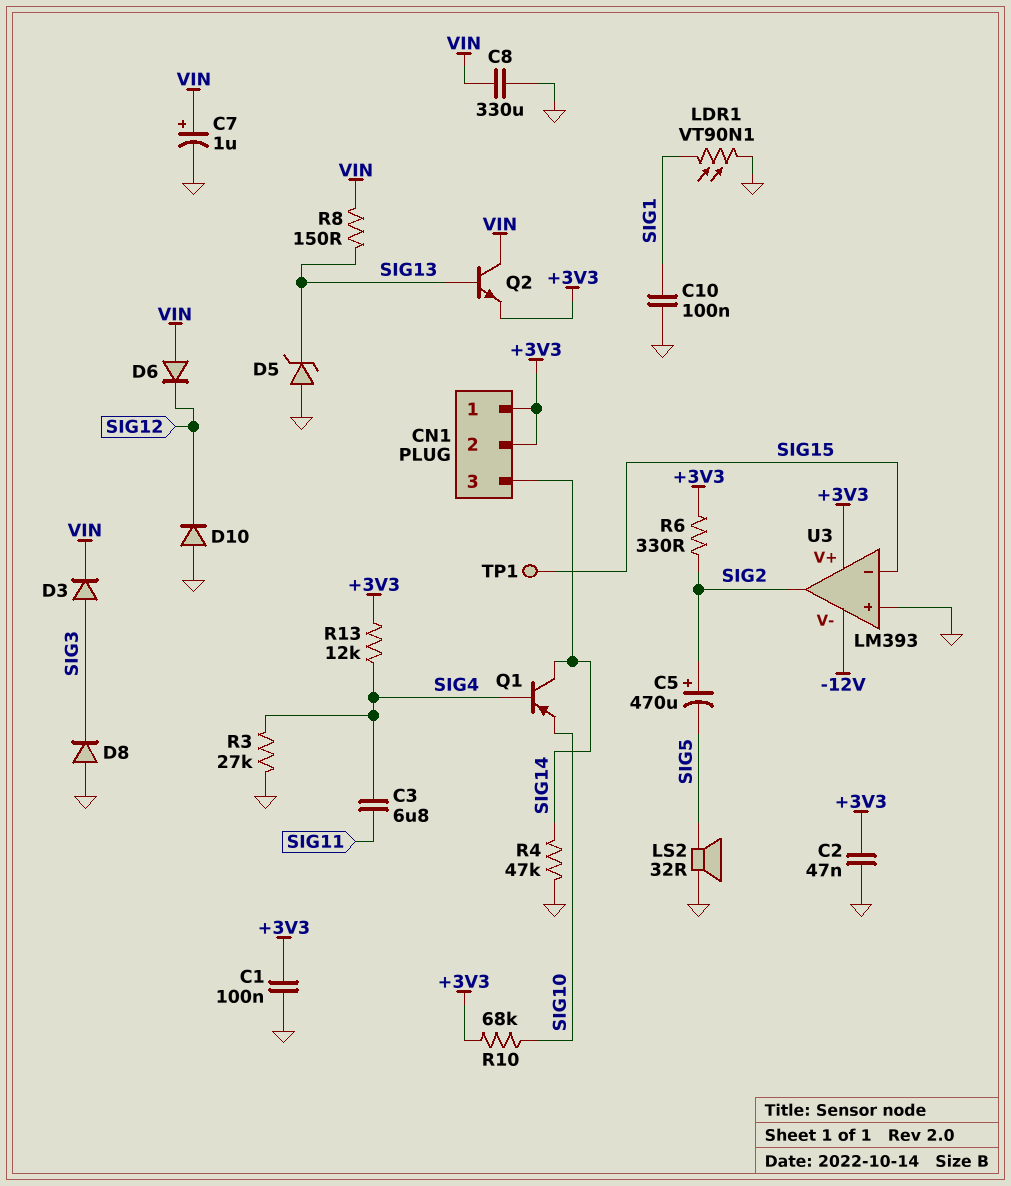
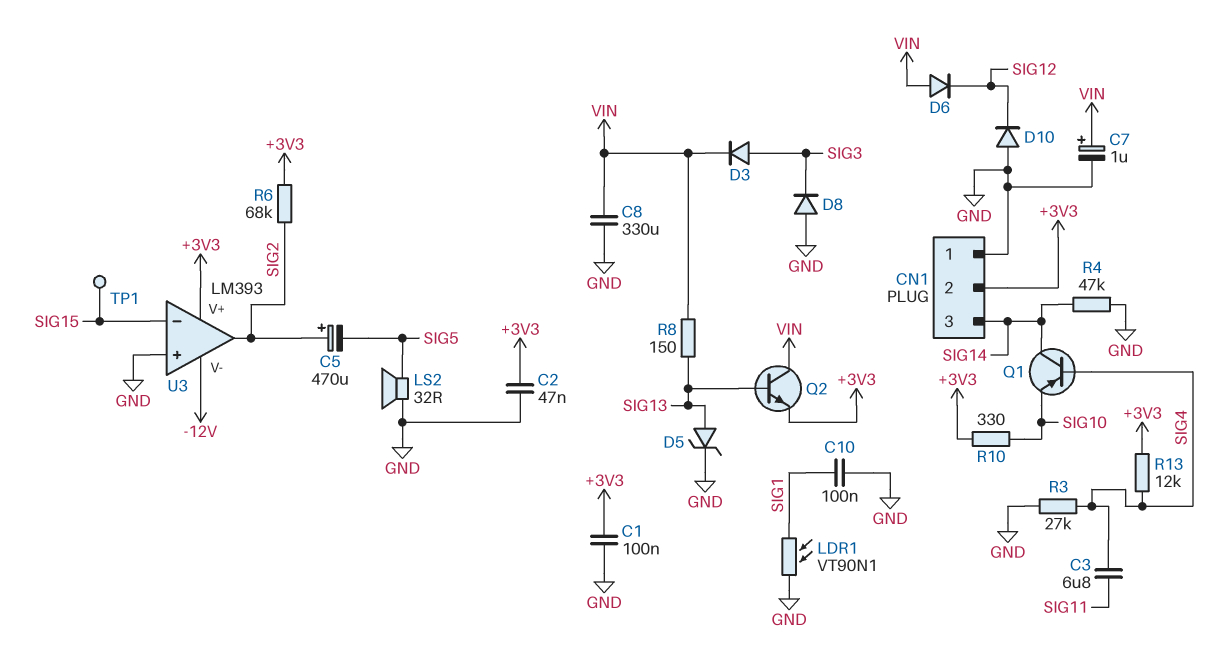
CN1 pin 1: +3V3 -> GND
D5: zener (A GND, K SIG13) -> zener (A SIG13, K GND)
R6: 330 (+3V3, SIG2) -> 68k (+3V3, SIG2)
R10: 68k (+3V3, SIG10) -> 330 (+3V3, SIG10)

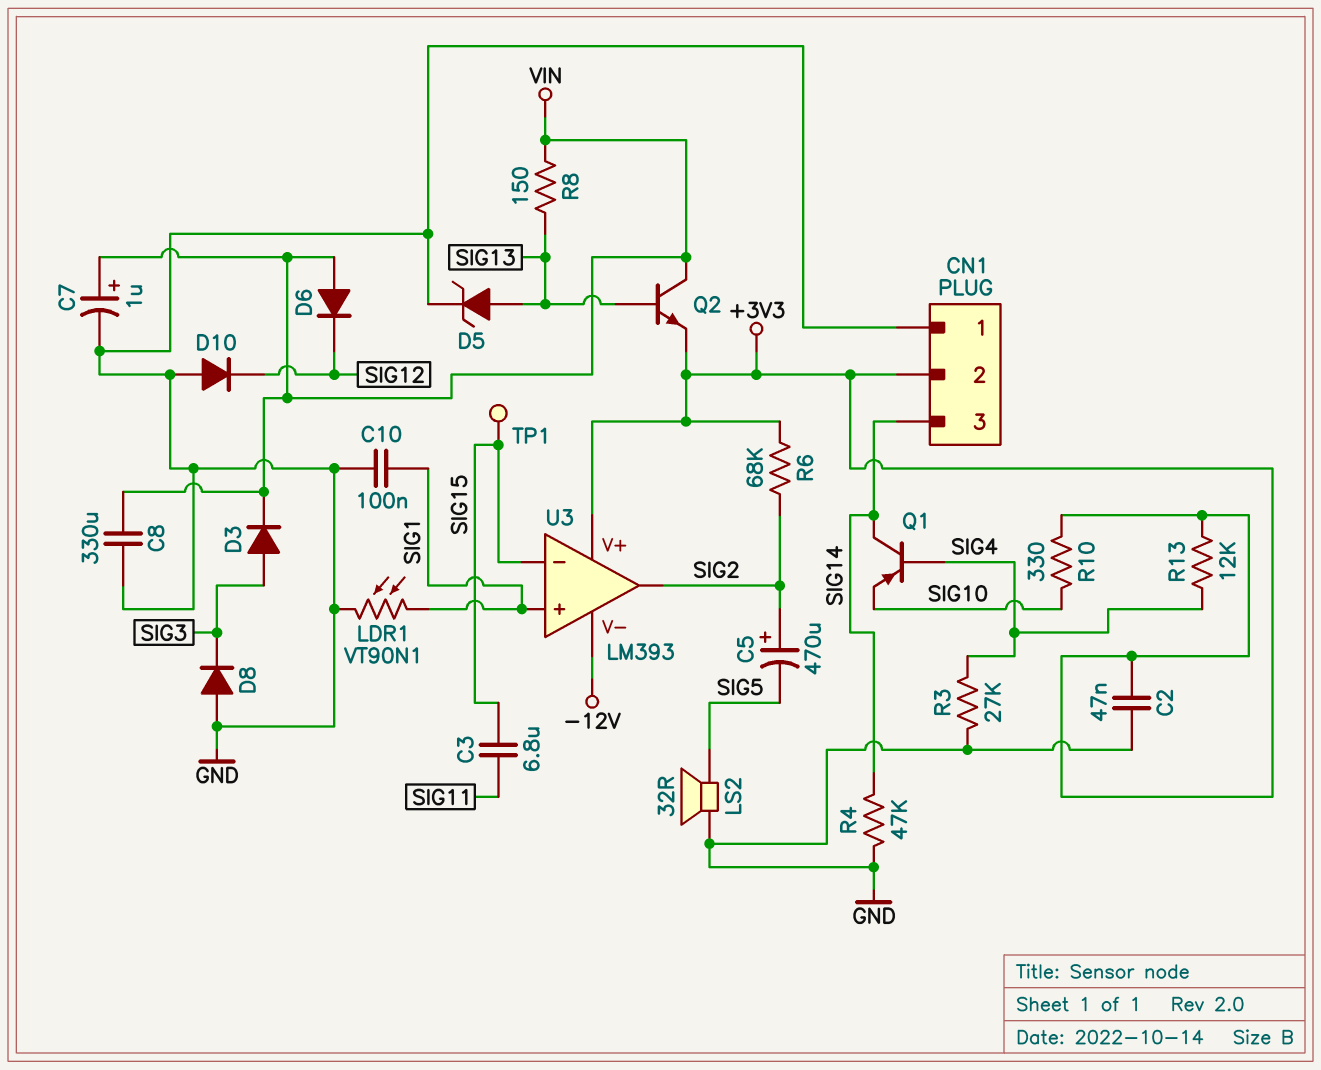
C1: 100nF (+3V3, GND) -> none
C3: 6.8uF (SIG4, SIG11) -> 6.8uF (SIG11, SIG15)
U3 pin in+: GND -> SIG1

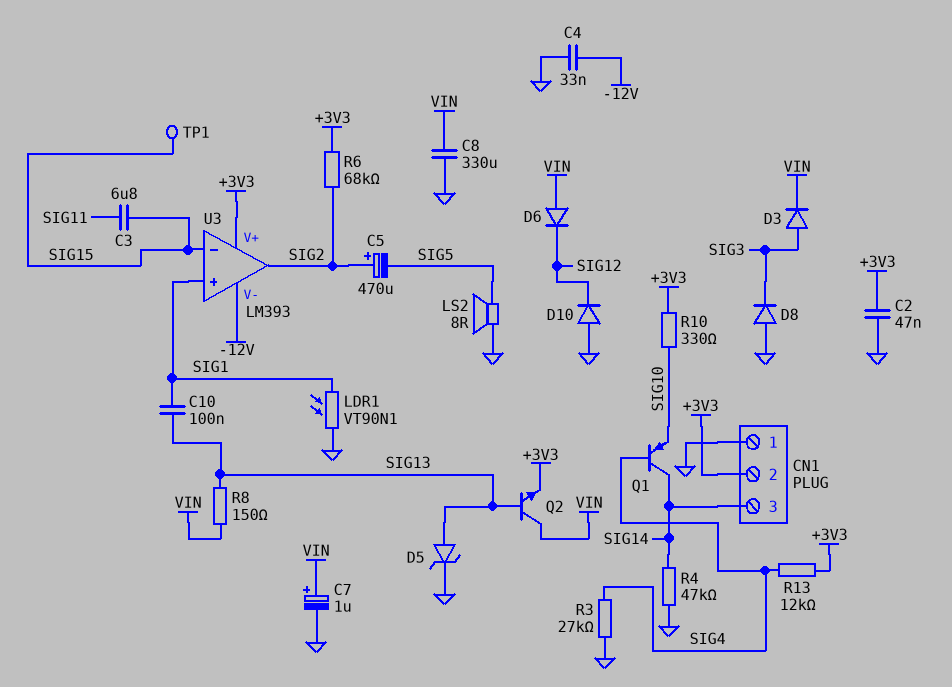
C4: none -> 33nF (-12V, GND)
C10: 100nF (GND, SIG1) -> 100nF (SIG1, SIG13)
LS2: speaker 32R (GND, SIG5) -> speaker 8R (GND, SIG5)

